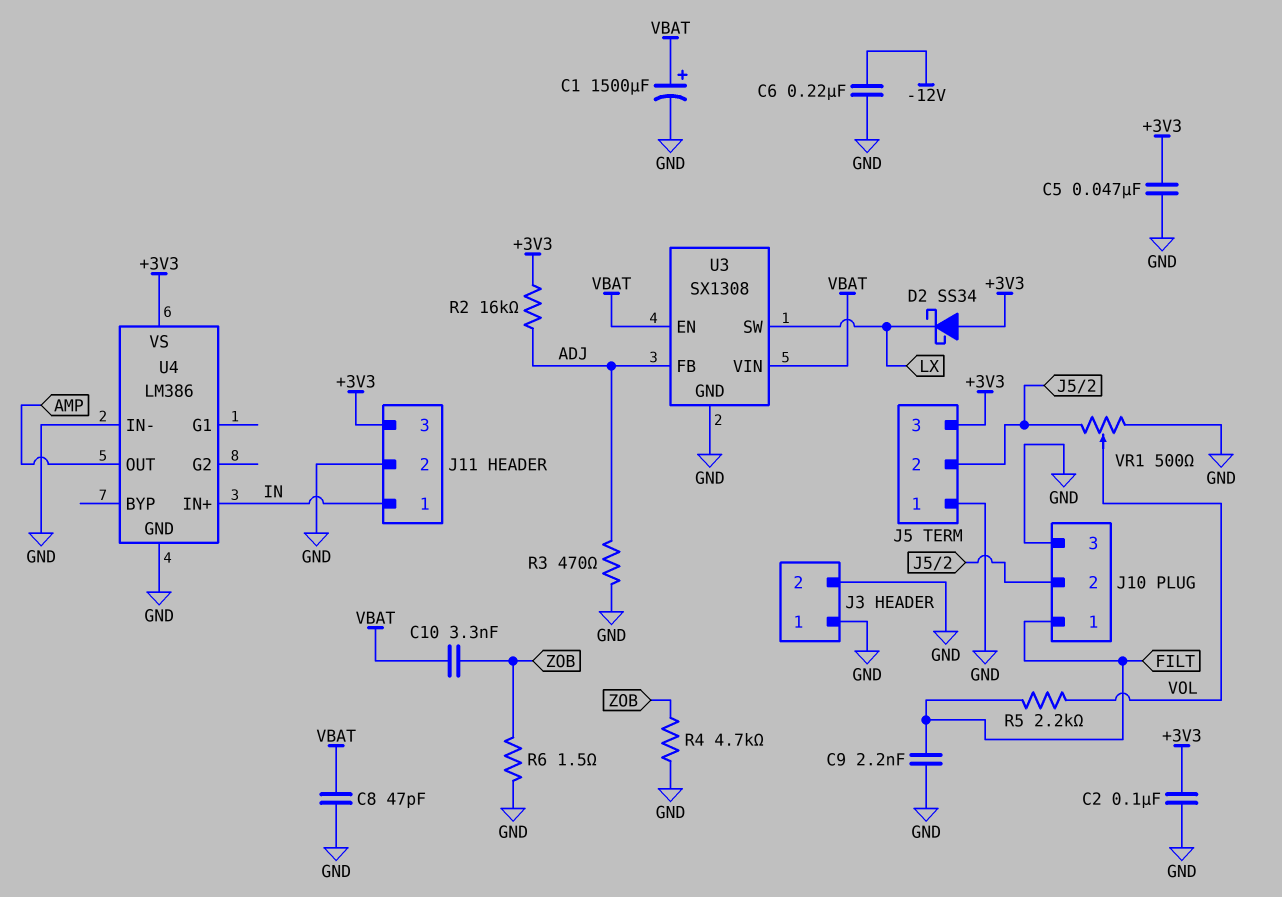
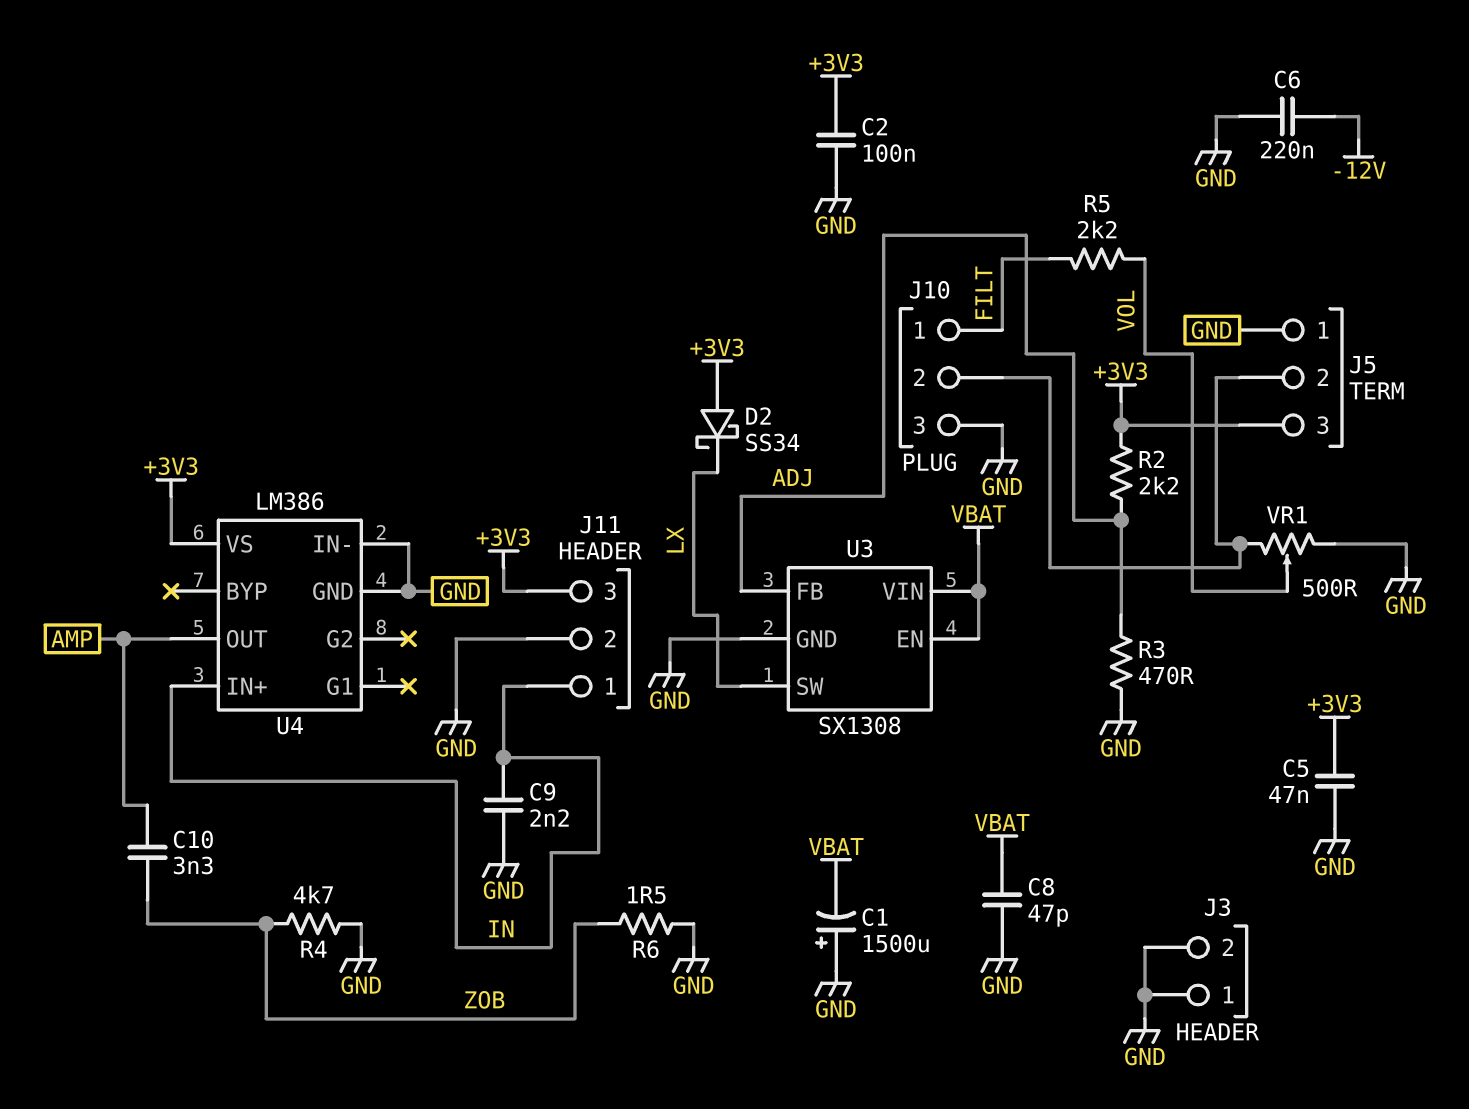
C1: 1500uF (plus VBAT, minus GND) -> 1500uF (plus GND, minus VBAT)
C9: 2.2nF (FILT, GND) -> 2.2nF (GND, IN)
C10: 3.3nF (VBAT, ZOB) -> 3.3nF (AMP, ZOB)
R2: 16k (+3V3, ADJ) -> 2.2k (+3V3, ADJ)

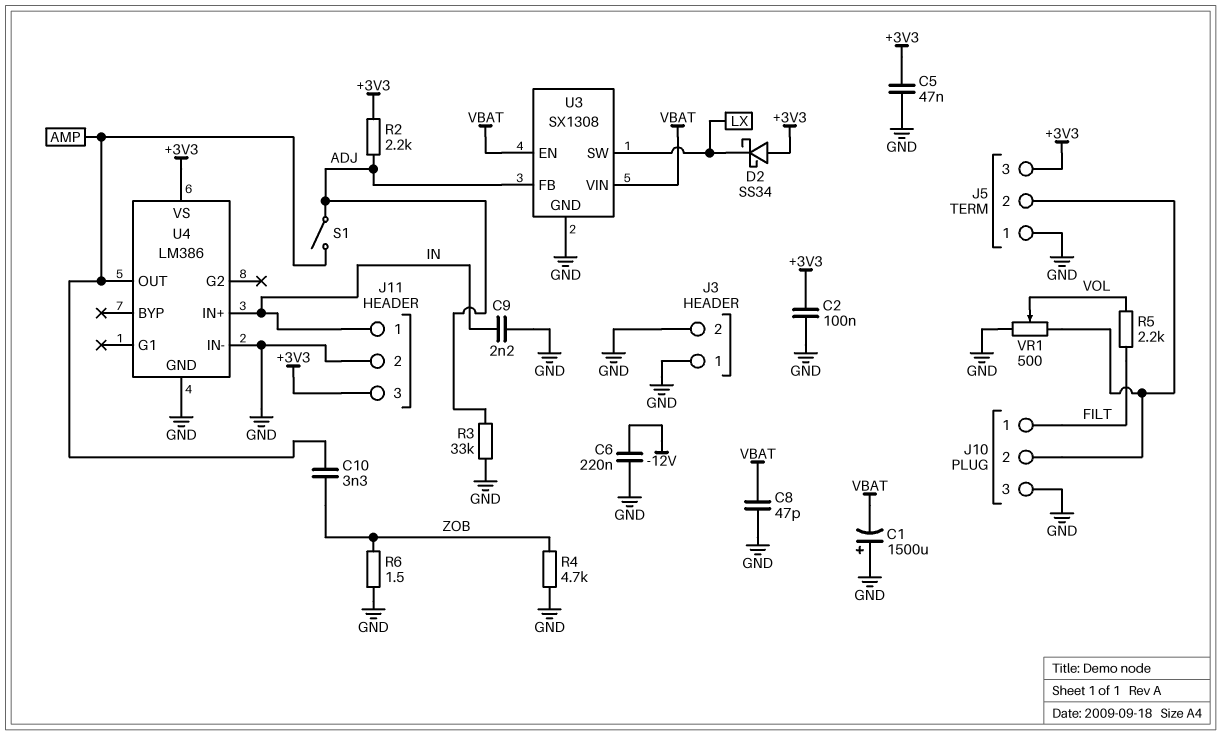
R3: 470 (ADJ, GND) -> 33k (ADJ, GND)
S1: none -> switch (ADJ, AMP)

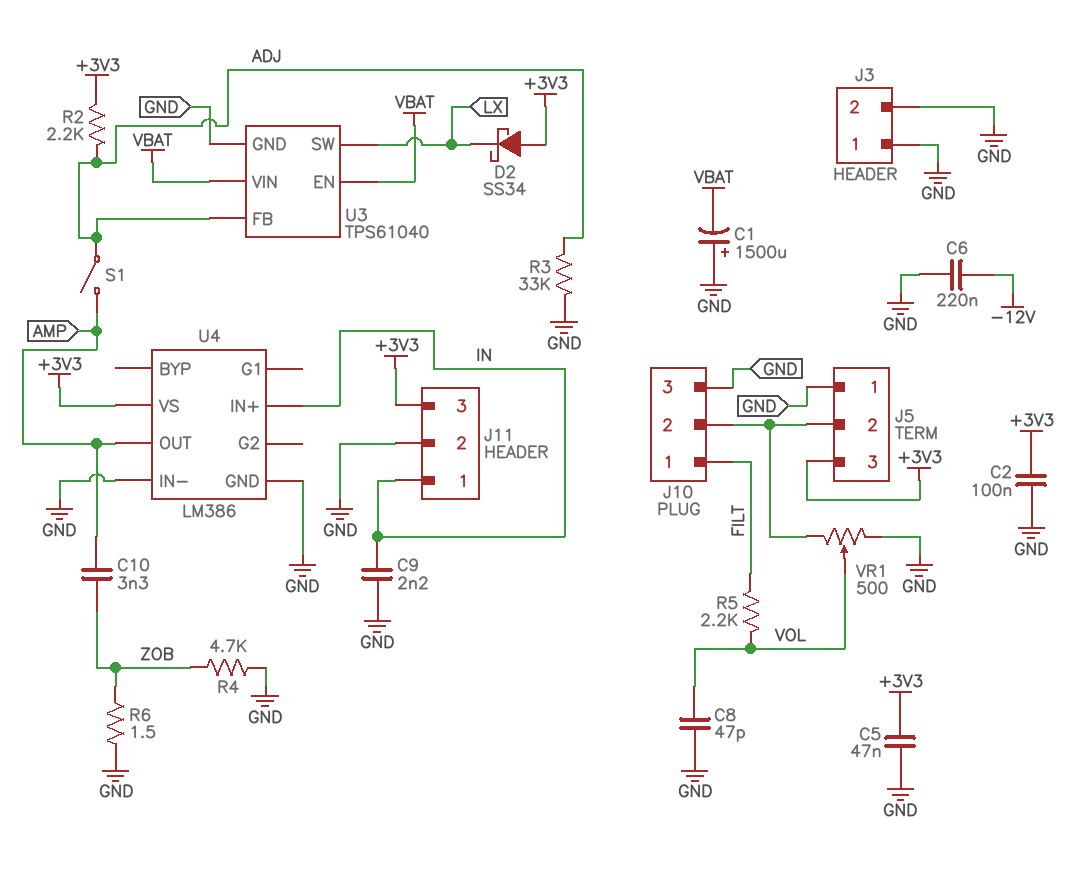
C8: 47pF (GND, VBAT) -> 47pF (GND, VOL)
U3: SX1308 -> TPS61040

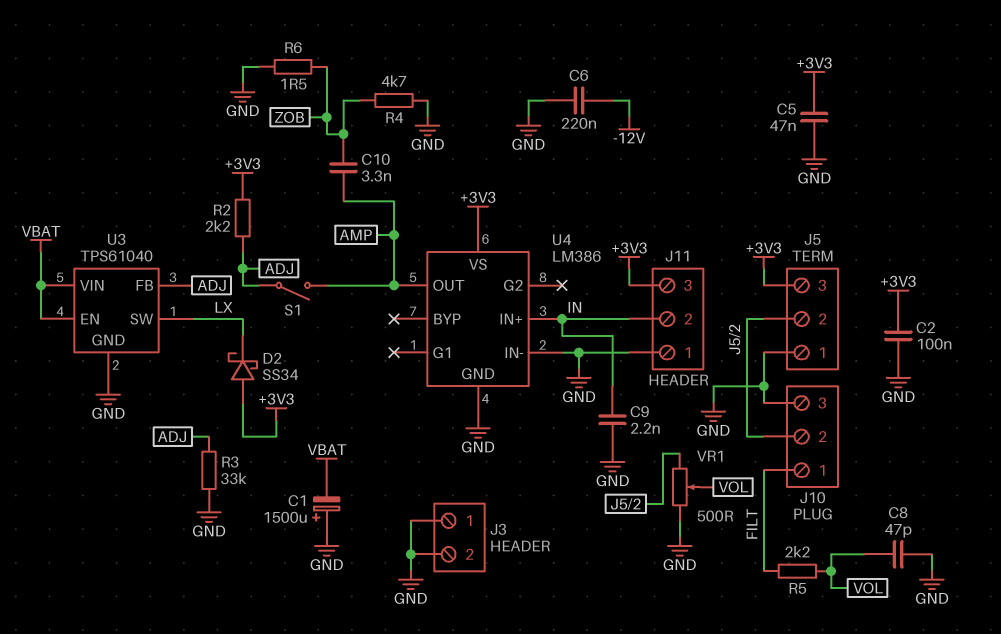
J11 pin 1: IN -> GND
J11 pin 2: GND -> IN

